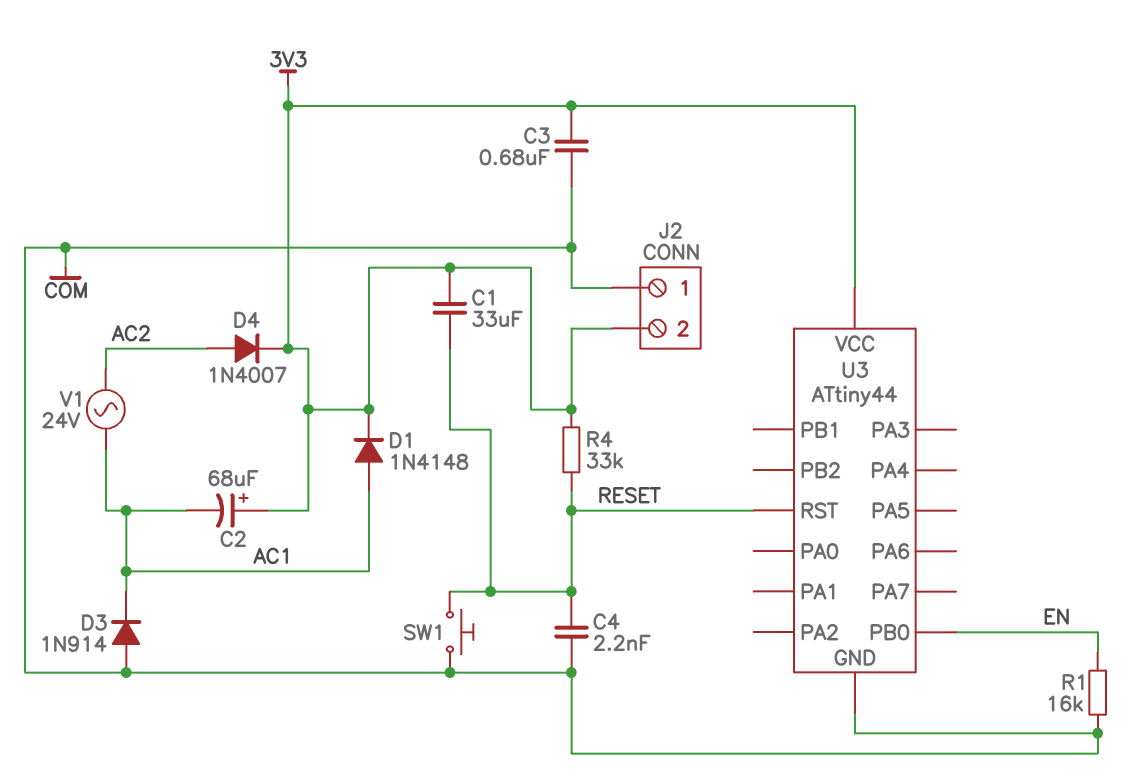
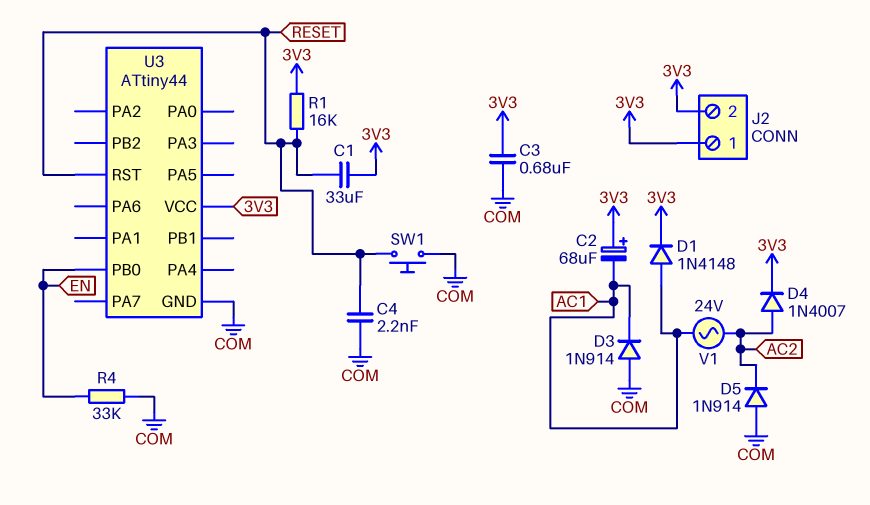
D5: none -> diode 1N914 (A COM, K AC2)
J2 pin 1: COM -> 3V3
R1: 16k (COM, EN) -> 16k (3V3, RESET)
R4: 33k (3V3, RESET) -> 33k (COM, EN)

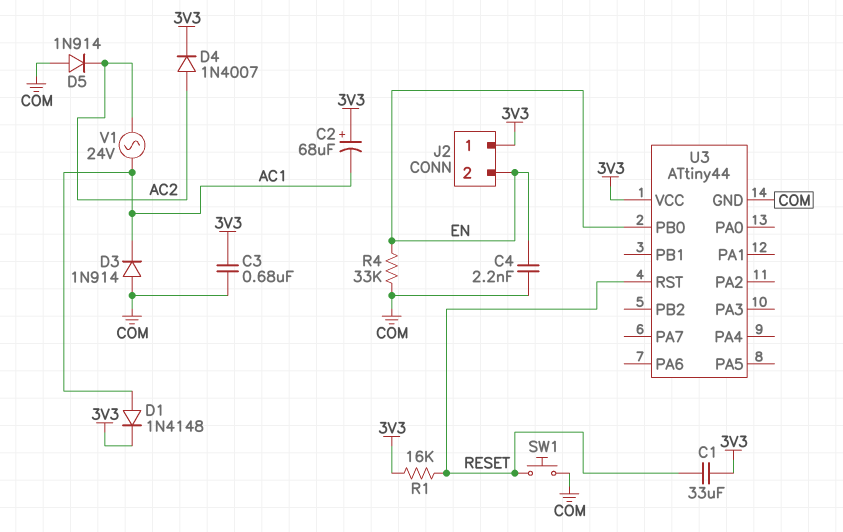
C4: 2.2nF (COM, RESET) -> 2.2nF (COM, EN)
J2 pin 2: 3V3 -> EN

